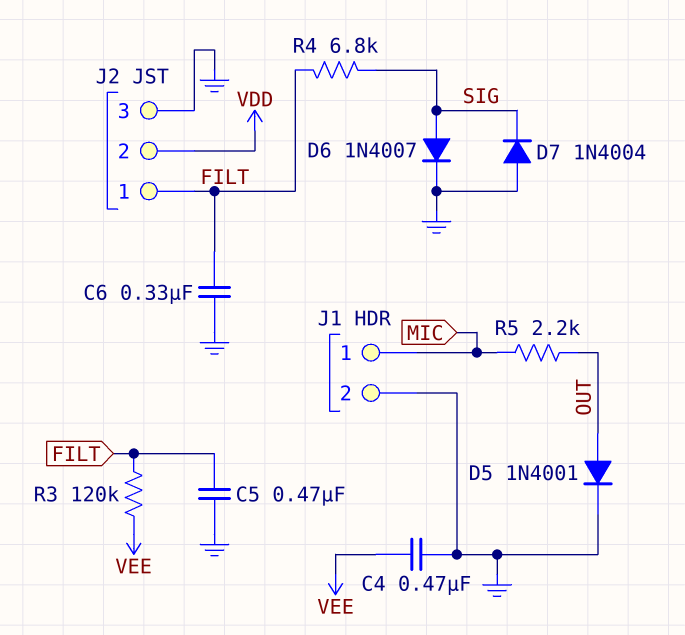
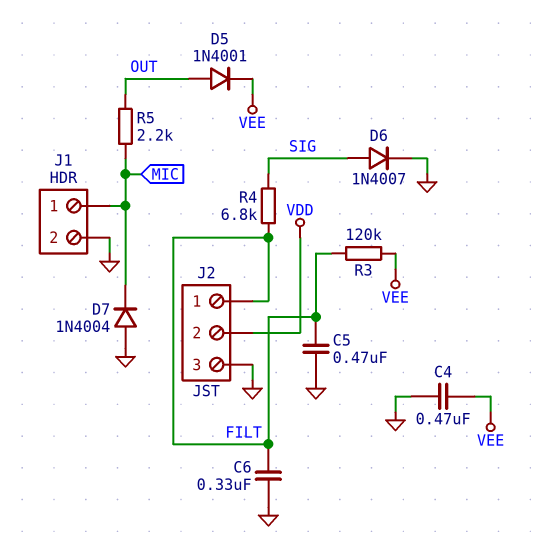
D5: diode 1N4001 (A OUT, K GND) -> diode 1N4001 (A OUT, K VEE)
D7: diode 1N4004 (A GND, K SIG) -> diode 1N4004 (A GND, K MIC)

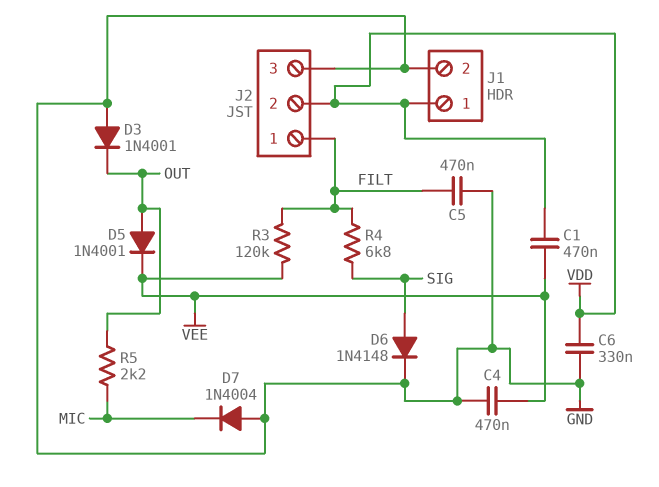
C1: none -> 470nF (VDD, VEE)
C6: 330nF (FILT, GND) -> 330nF (GND, VDD)
D3: none -> diode 1N4001 (A GND, K OUT)
D6: diode 1N4007 (A SIG, K GND) -> diode 1N4148 (A SIG, K GND)
J1 pin 1: MIC -> VDD

